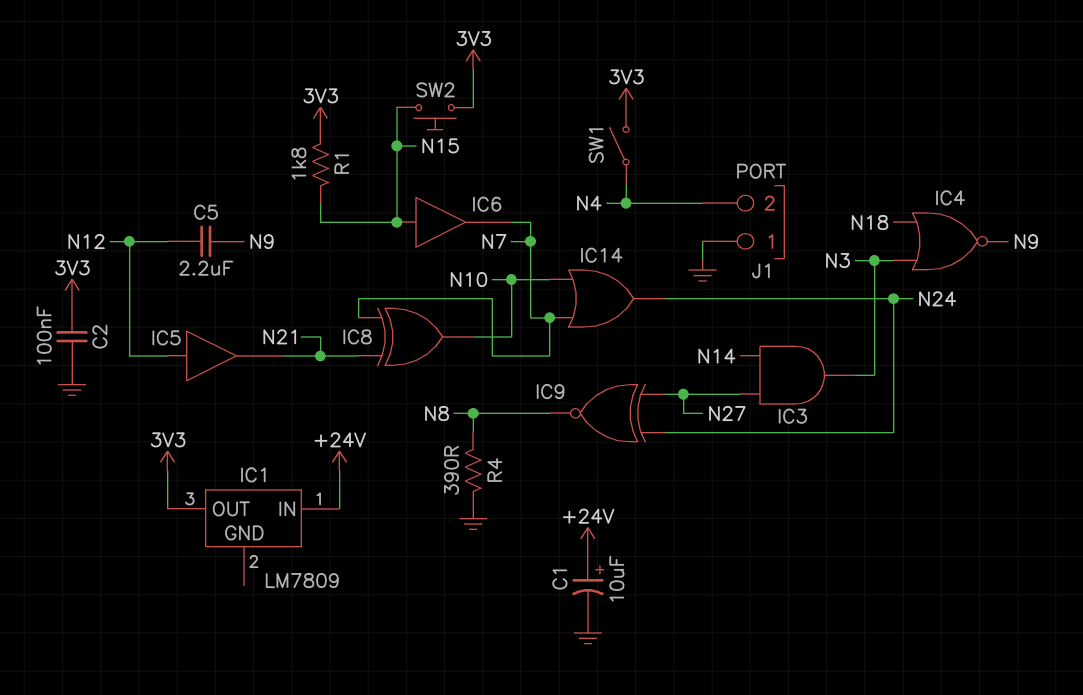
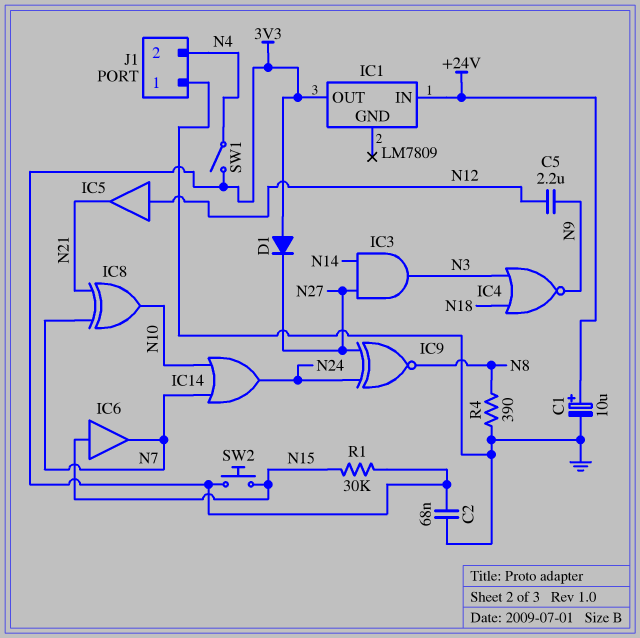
C2: 100nF (3V3, GND) -> 68nF (3V3, GND)
D1: none -> diode (A 3V3, K N27)
R1: 1.8k (3V3, N15) -> 30k (3V3, N15)

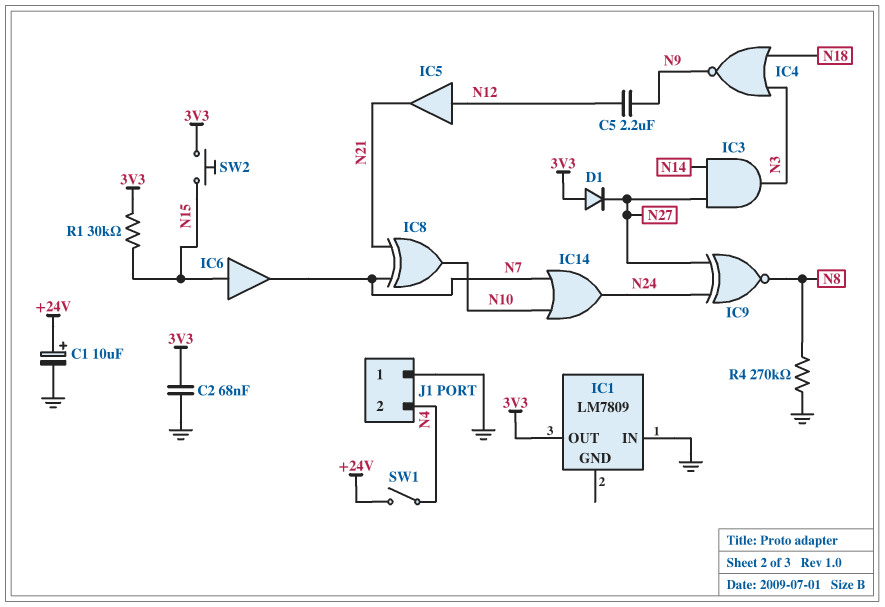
IC1 pin IN: +24V -> GND
R4: 390 (GND, N8) -> 270k (GND, N8)
SW1: switch (3V3, N4) -> switch (+24V, N4)

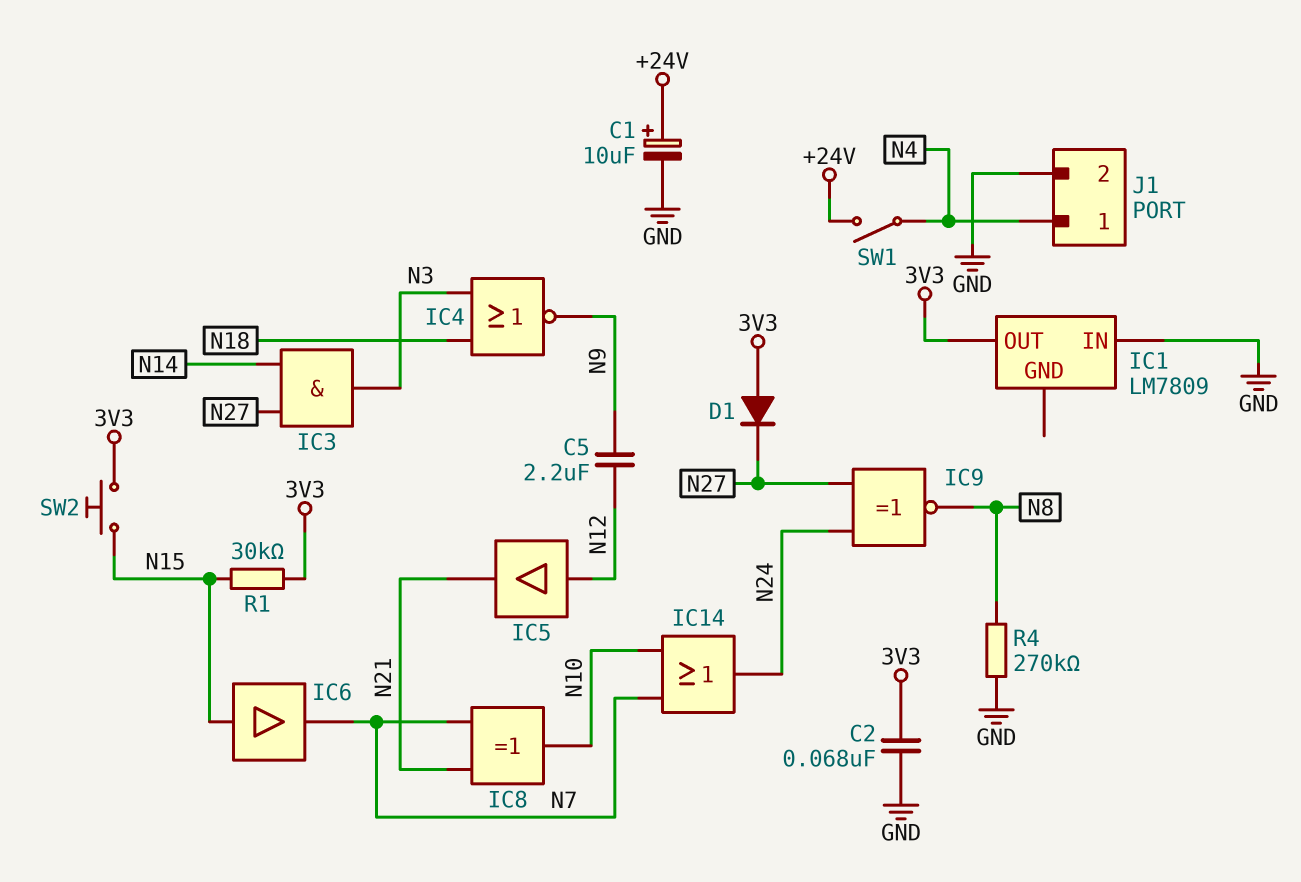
J1 pin 1: GND -> N4
J1 pin 2: N4 -> GND

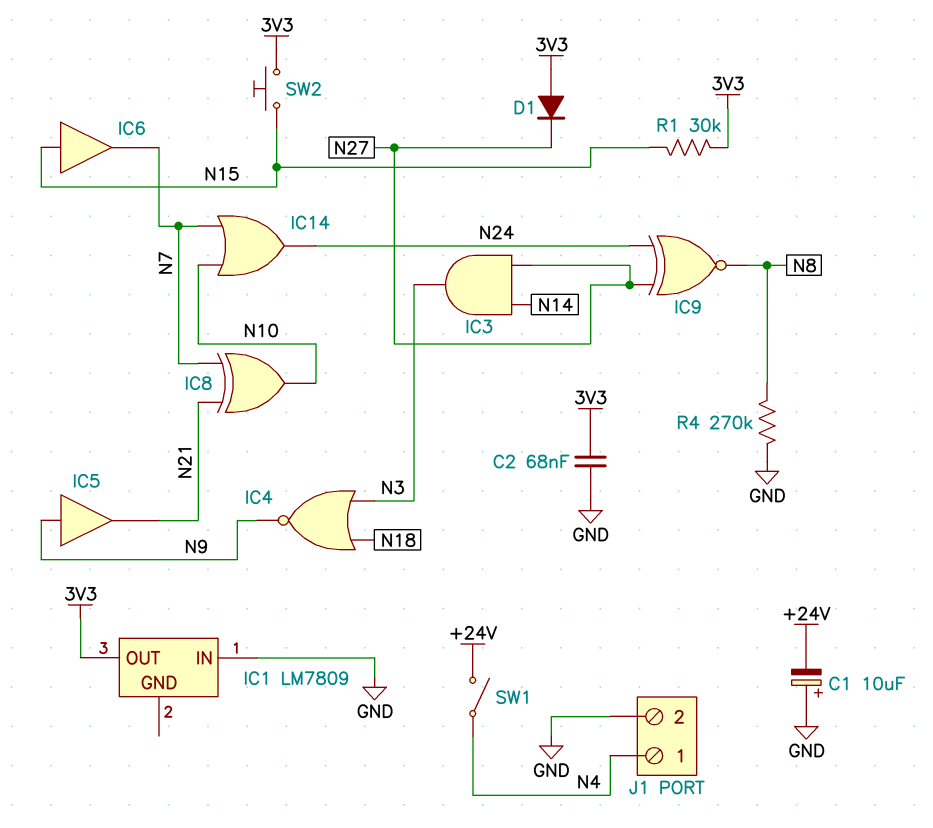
C1: 10uF (plus +24V, minus GND) -> 10uF (plus GND, minus +24V)
C5: 2.2uF (N9, N12) -> none
IC5: buffer (in N12, out N21) -> buffer (in N9, out N21)

